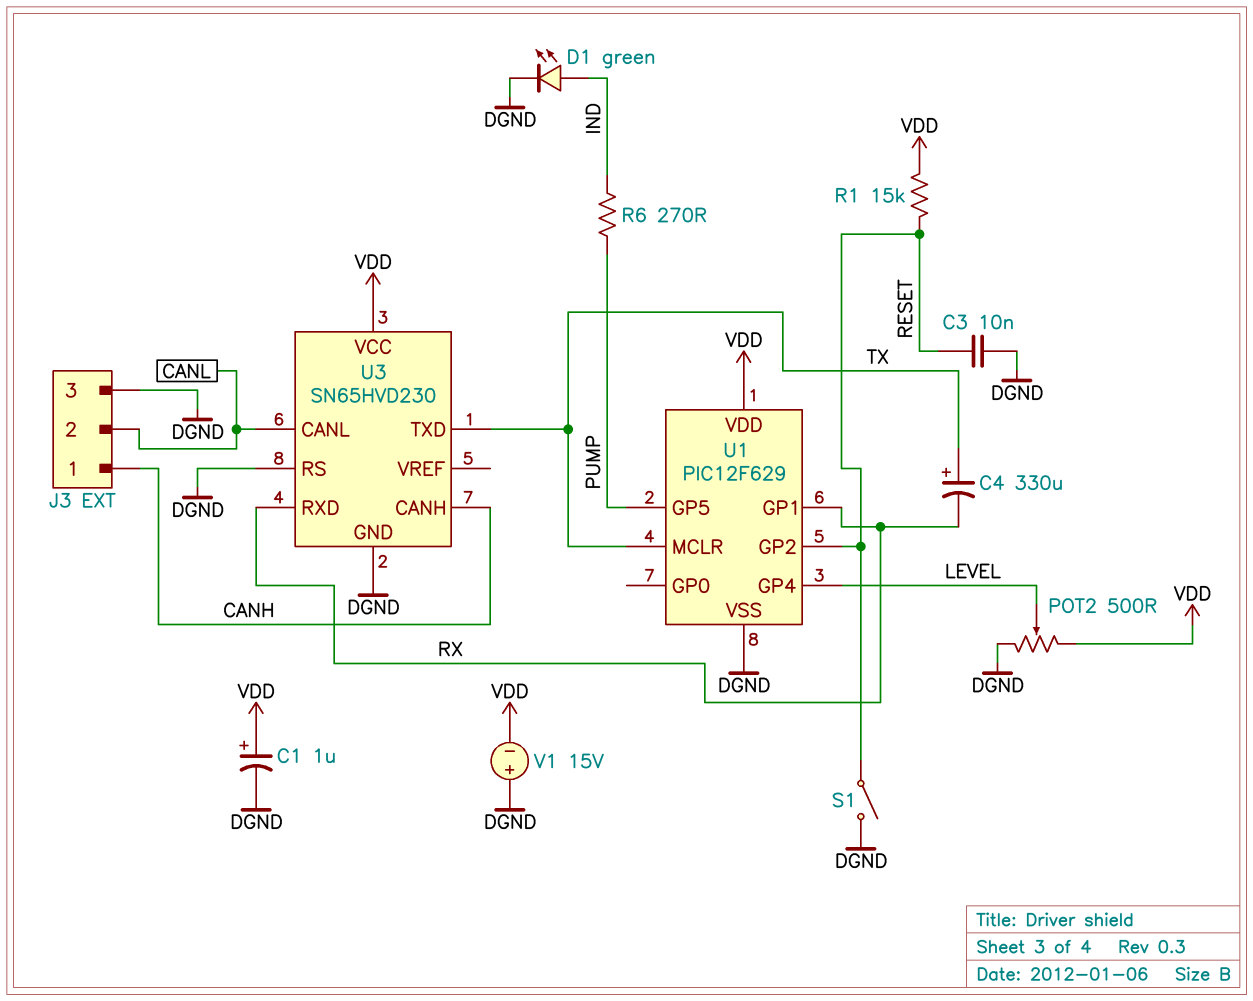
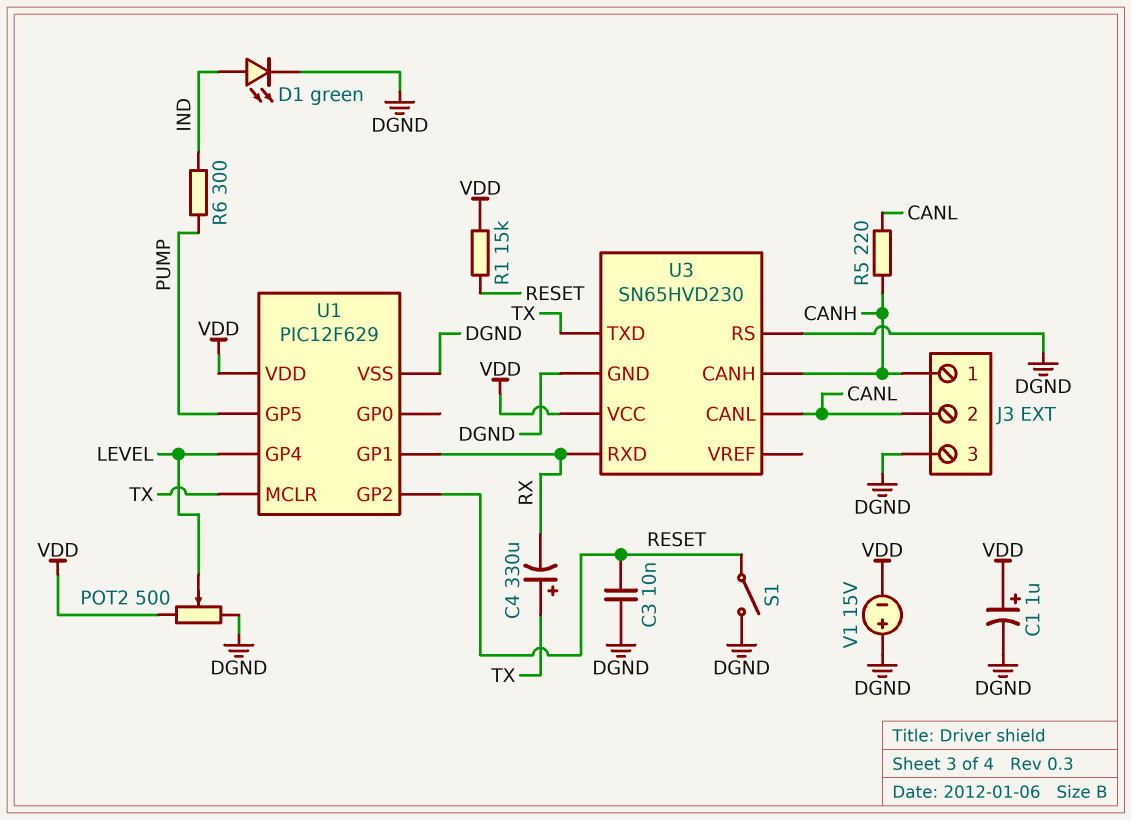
R5: none -> 220 (CANH, CANL)
R6: 270 (IND, PUMP) -> 300 (IND, PUMP)

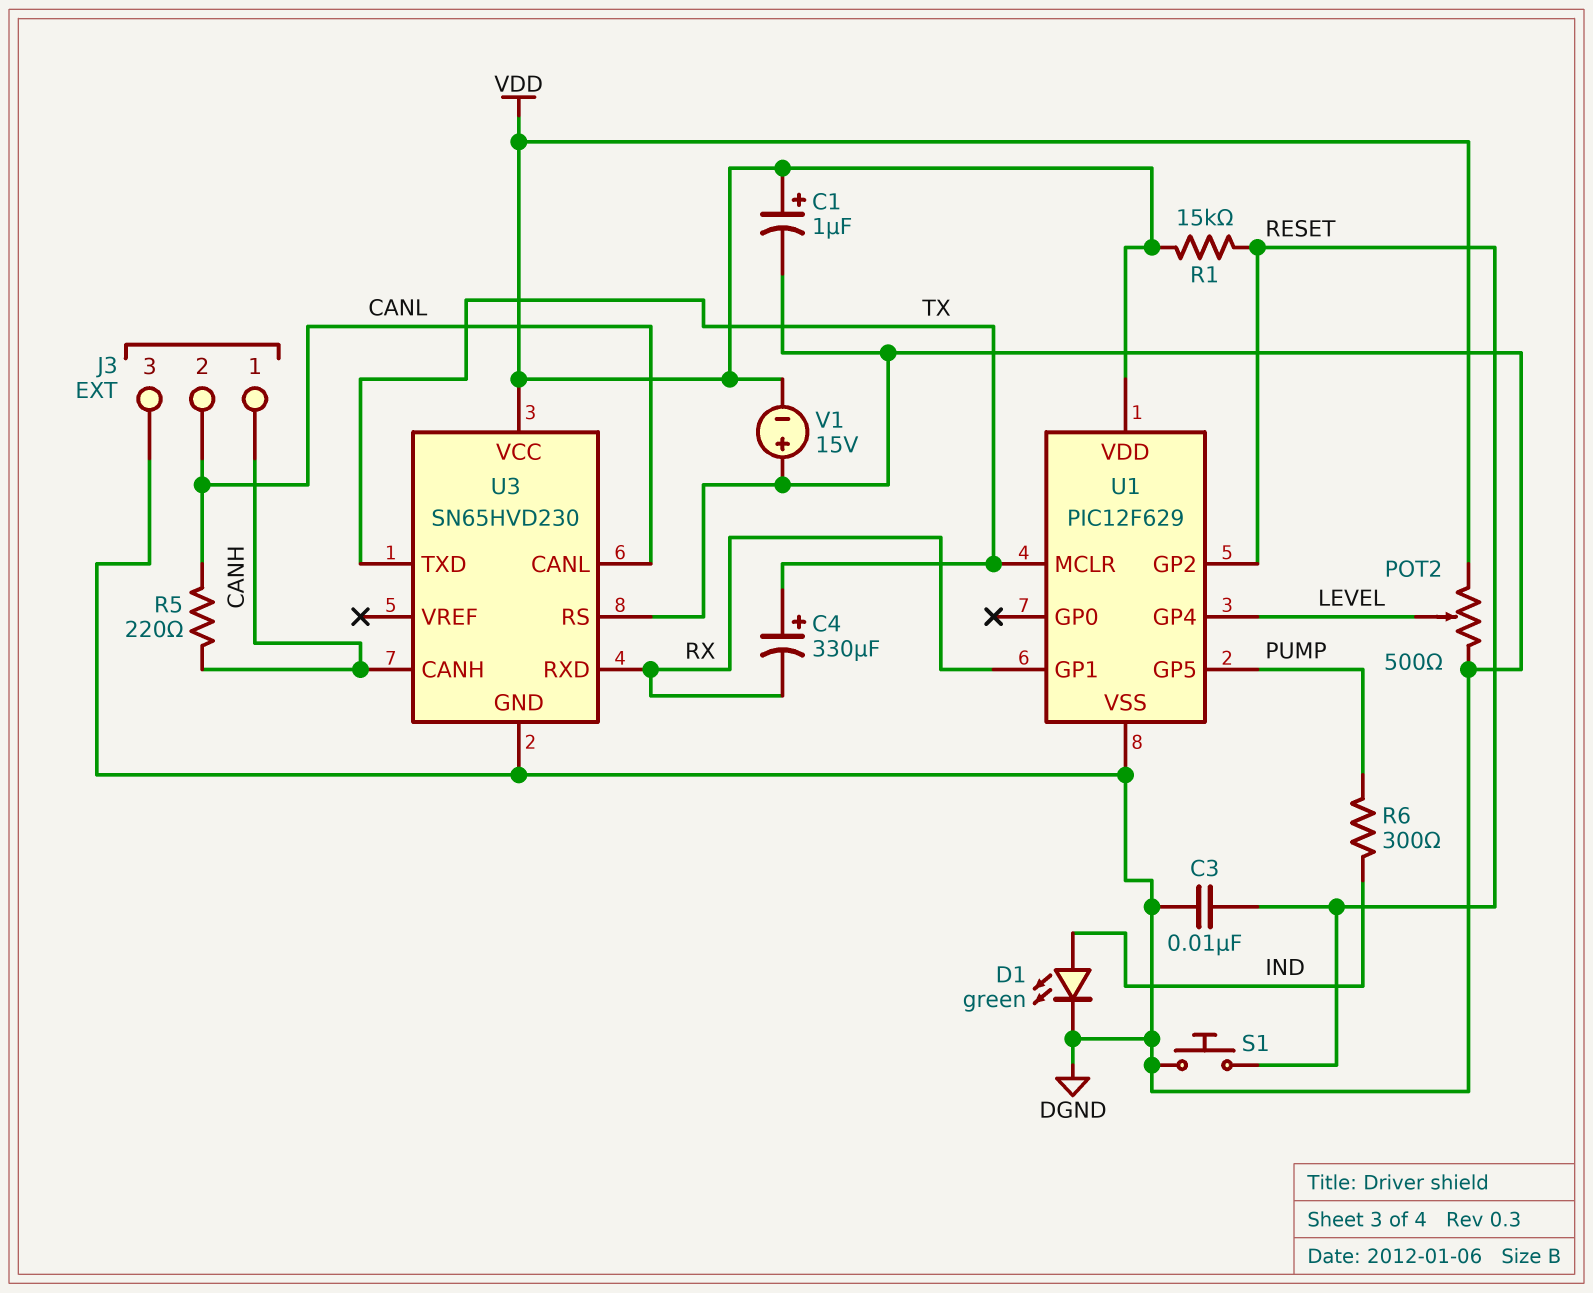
S1: switch (DGND, RESET) -> button (DGND, RESET)

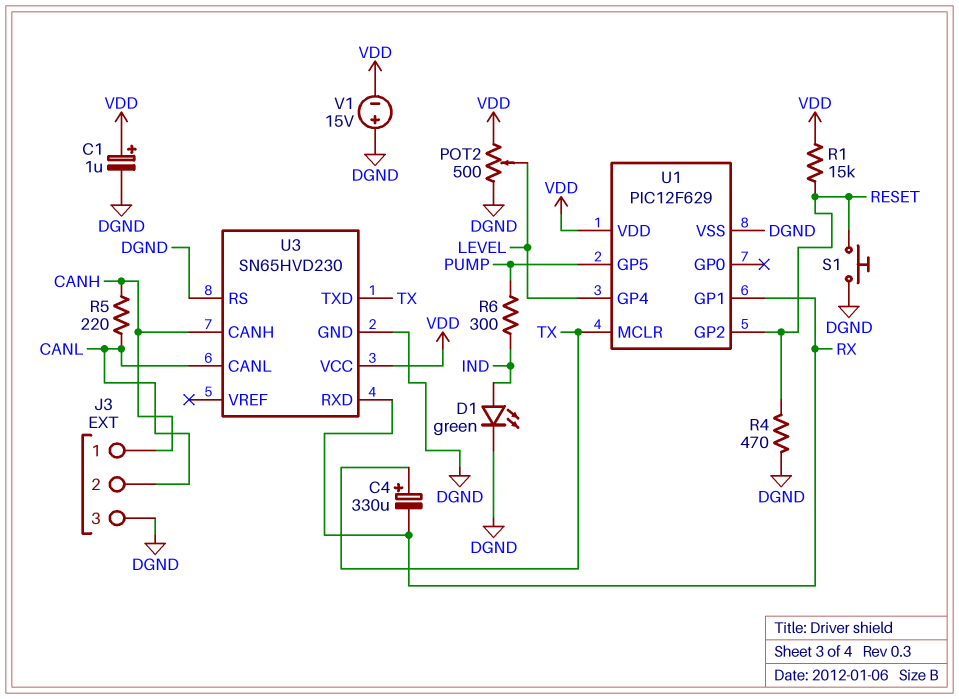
C3: 10nF (DGND, RESET) -> none
R4: none -> 470 (DGND, RESET)

